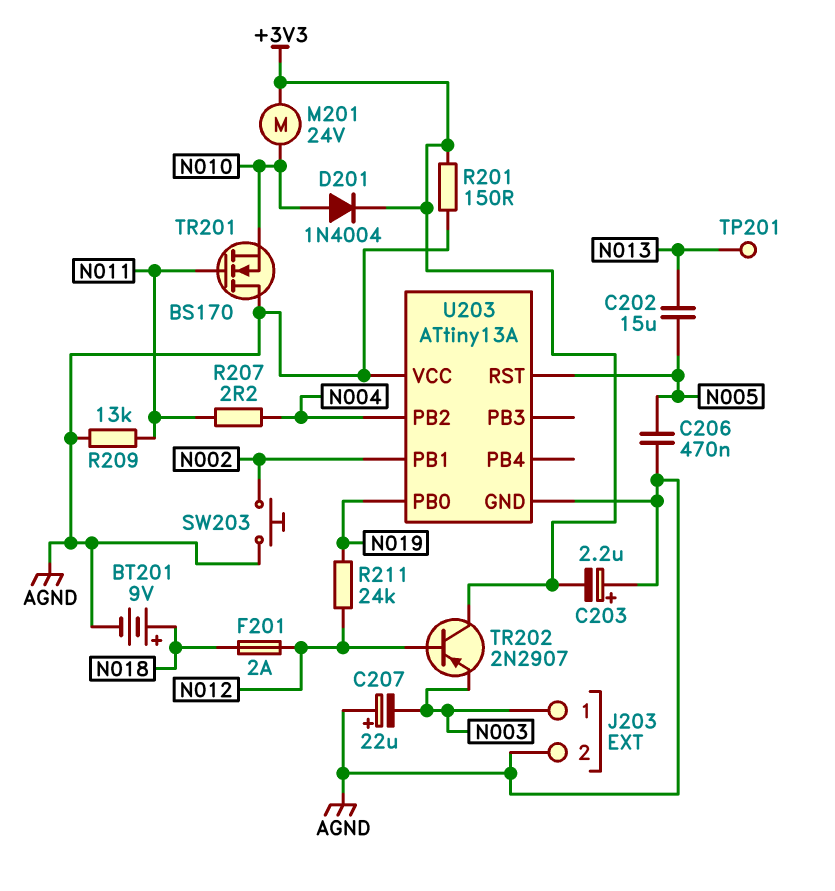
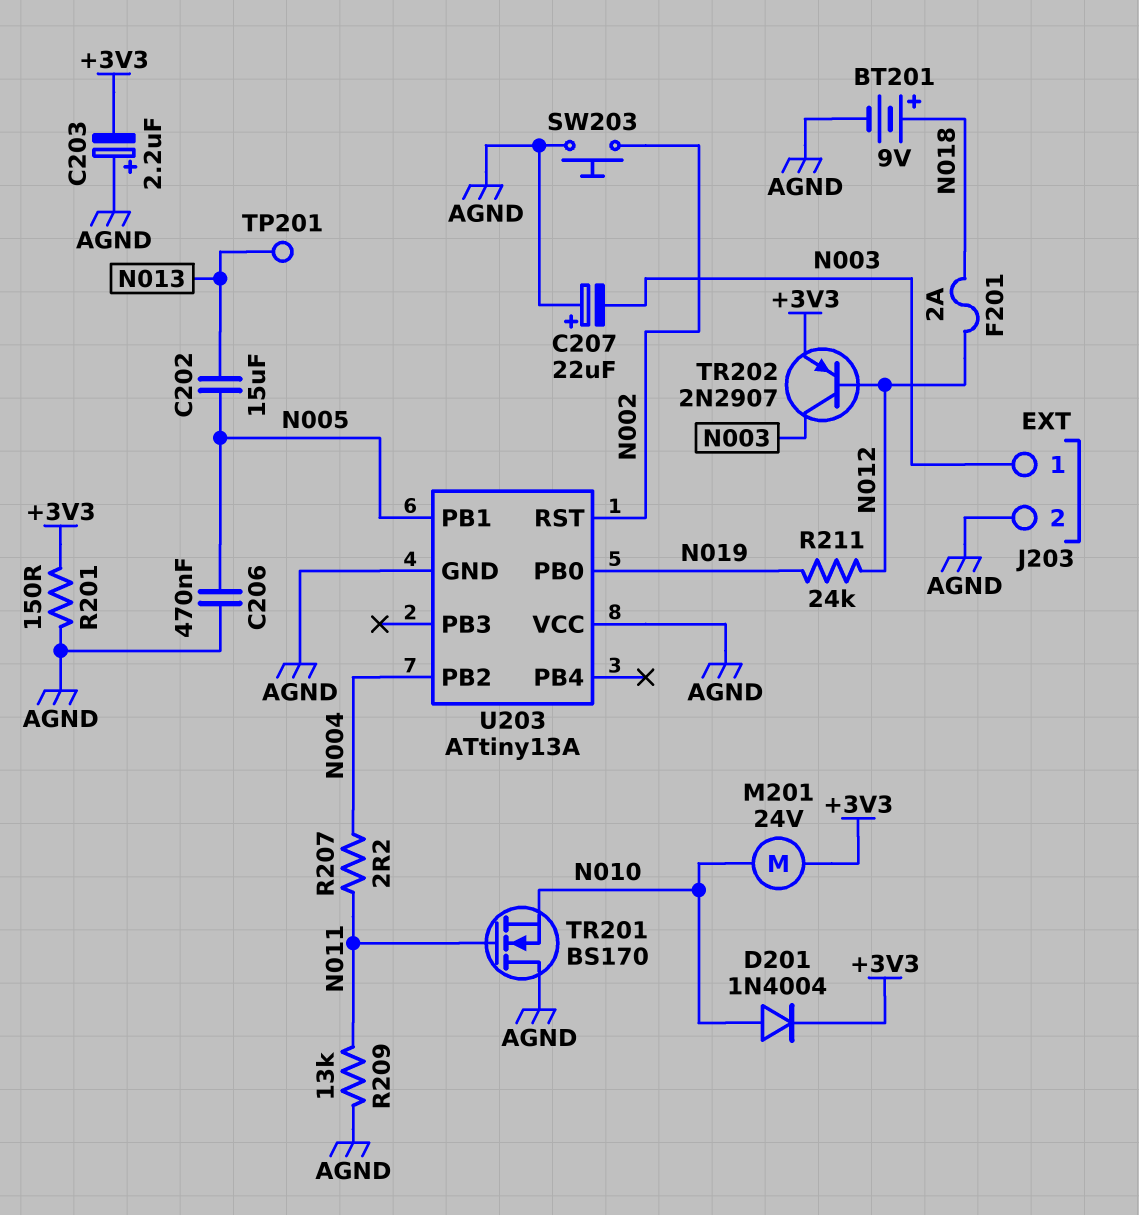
TR202: PNP 2N2907 (B N012, C +3V3, E N003) -> PNP 2N2907 (B N012, C N003, E +3V3)
U203 pin PB1: N002 -> N005
U203 pin RST: N005 -> N002

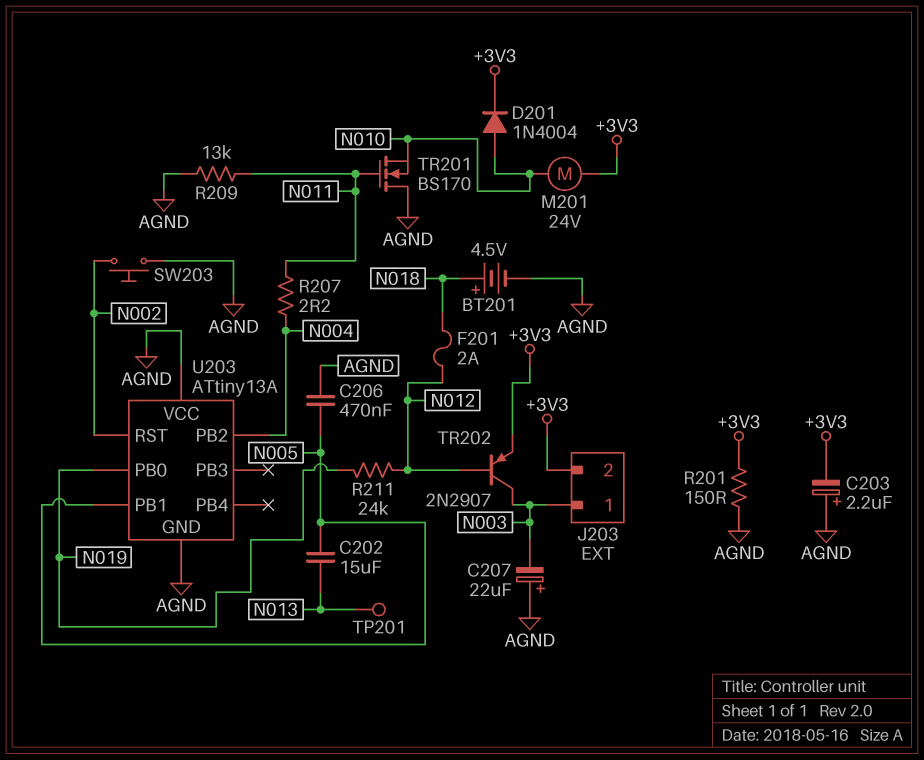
BT201: 9V (plus N018, minus AGND) -> 4.5V (plus N018, minus AGND)
J203 pin 2: AGND -> +3V3

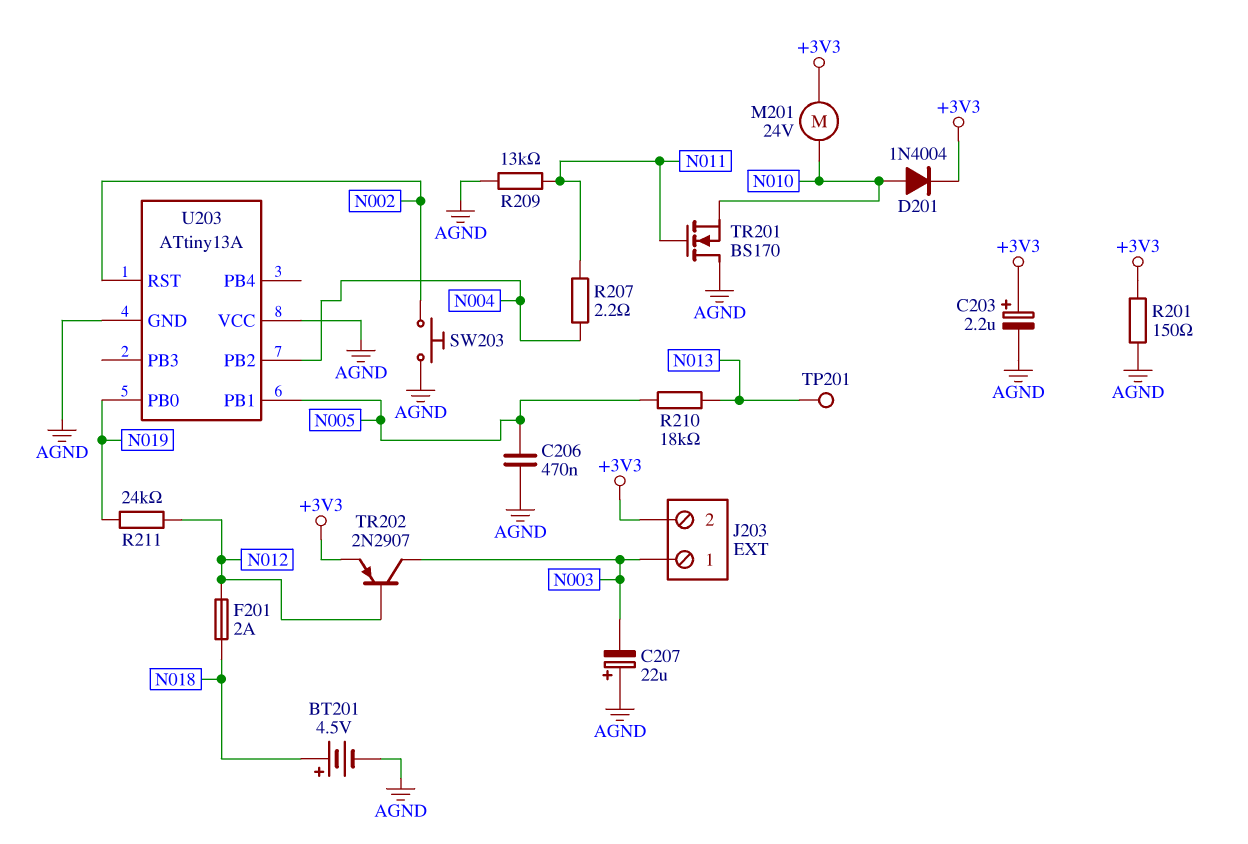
C202: 15uF (N005, N013) -> none
C203: 2.2uF (plus AGND, minus +3V3) -> 2.2uF (plus +3V3, minus AGND)
R210: none -> 18k (N005, N013)

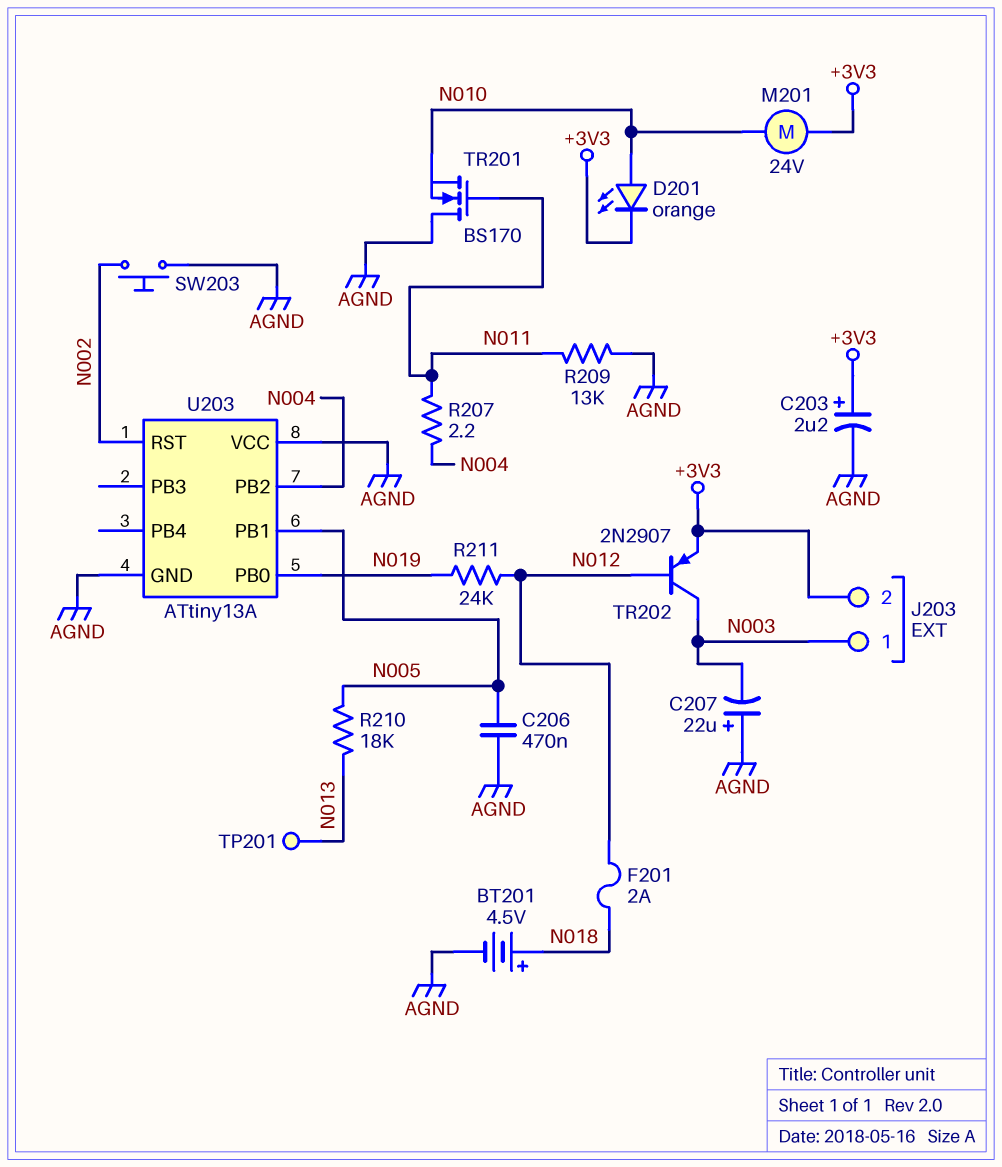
D201: diode 1N4004 (A N010, K +3V3) -> LED orange (A N010, K +3V3)
R201: 150 (+3V3, AGND) -> none

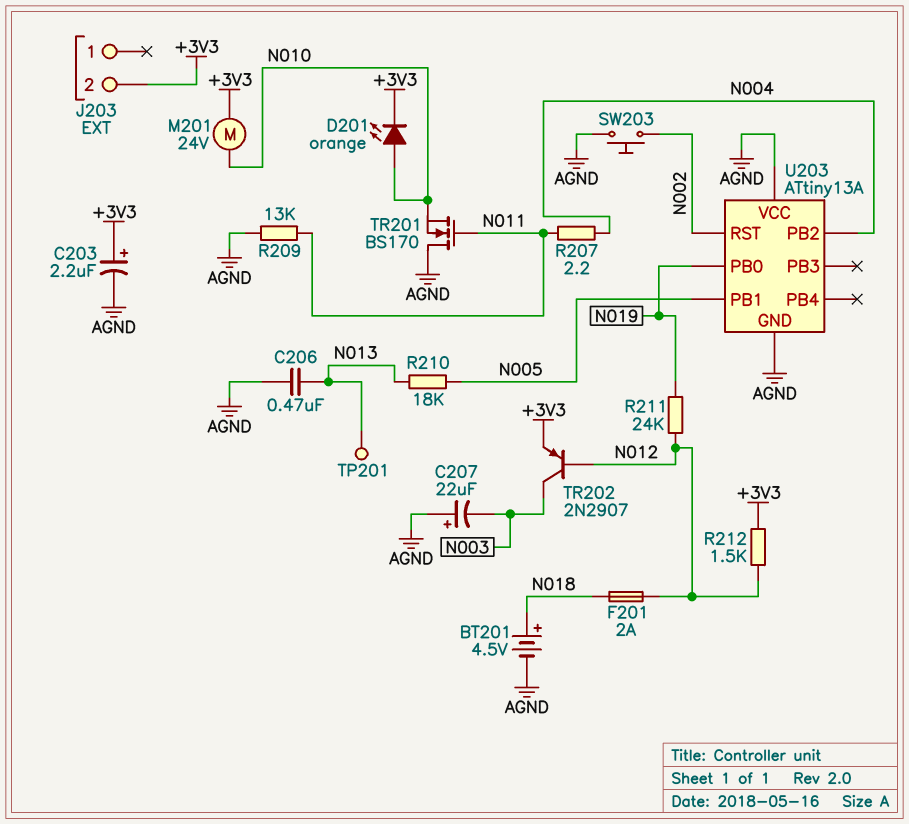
C206: 470nF (AGND, N005) -> 470nF (AGND, N013)
J203 pin 1: N003 -> none
R212: none -> 1.5k (+3V3, N012)

